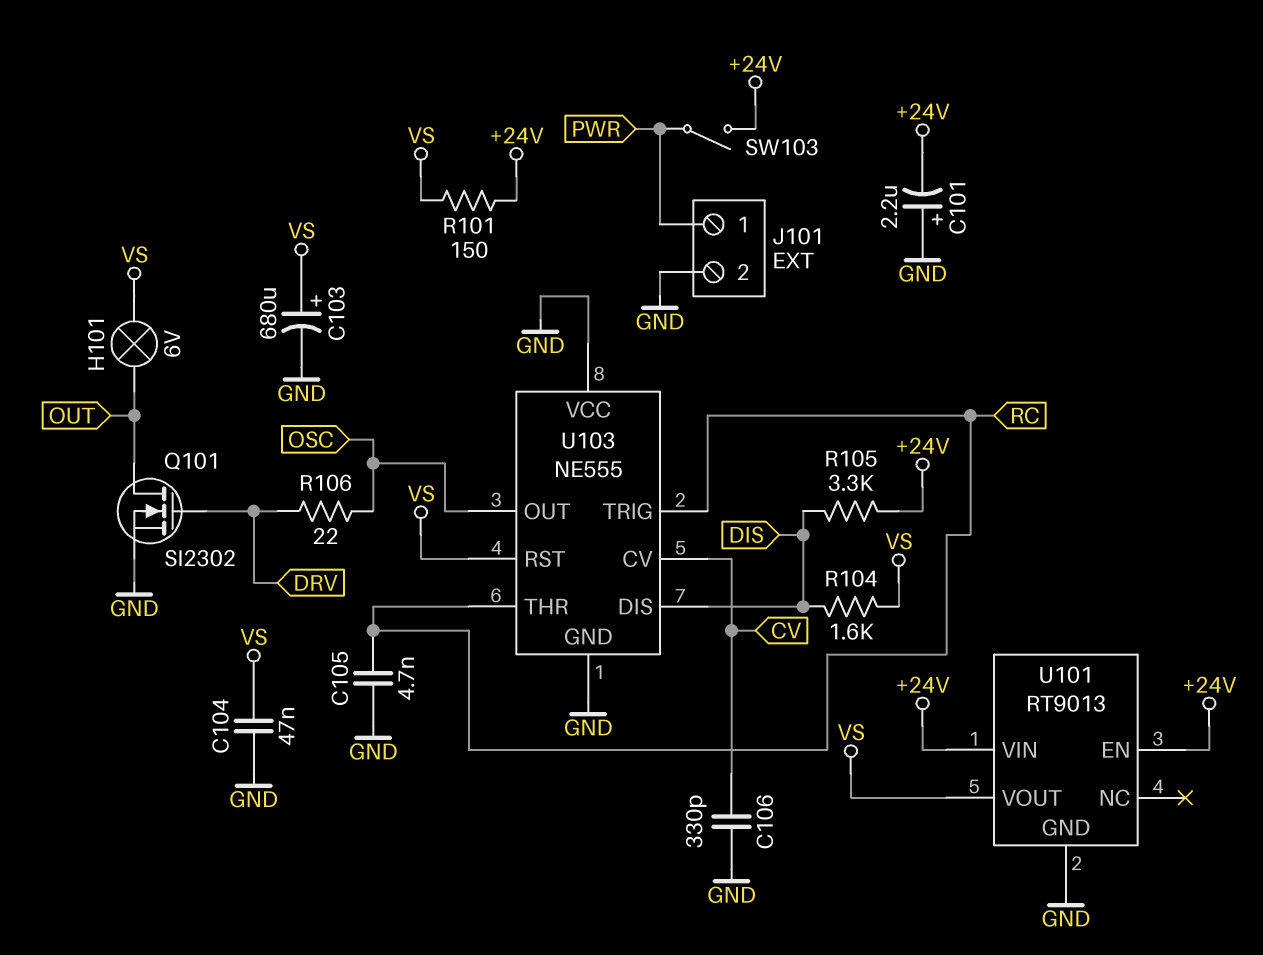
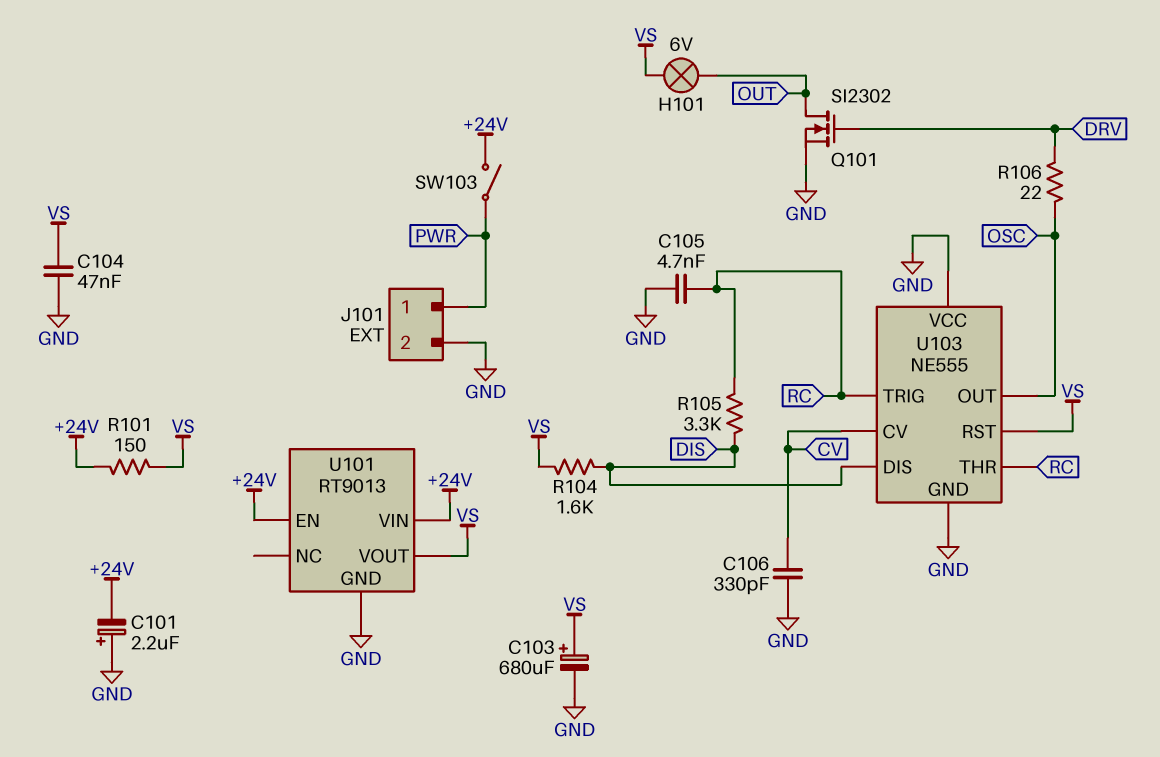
R105: 3.3k (+24V, DIS) -> 3.3k (DIS, RC)

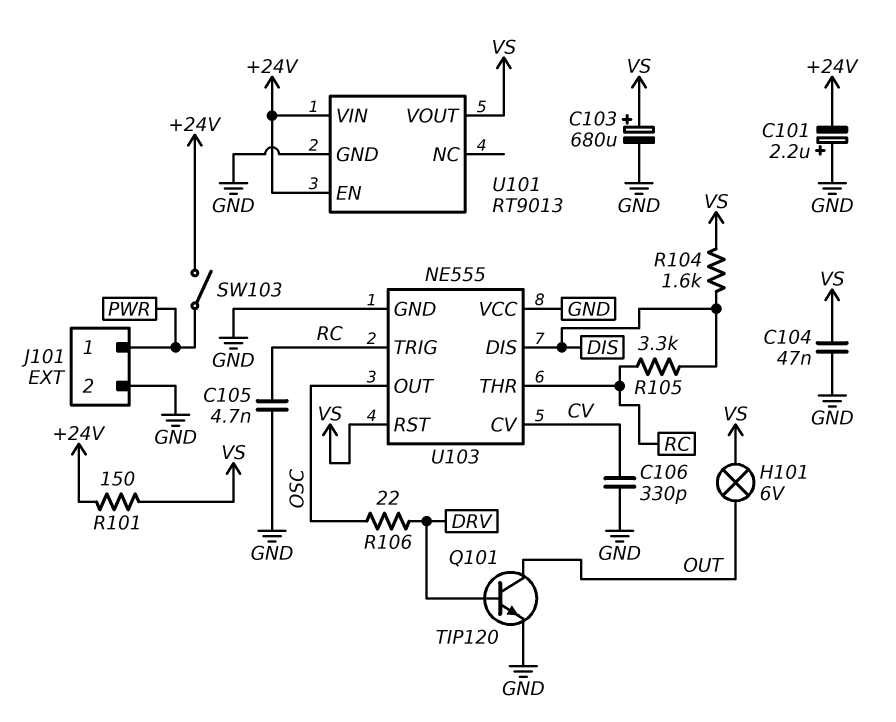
Q101: NMOS SI2302 (G DRV, D OUT, S GND) -> NPN TIP120 (B DRV, C OUT, E GND)

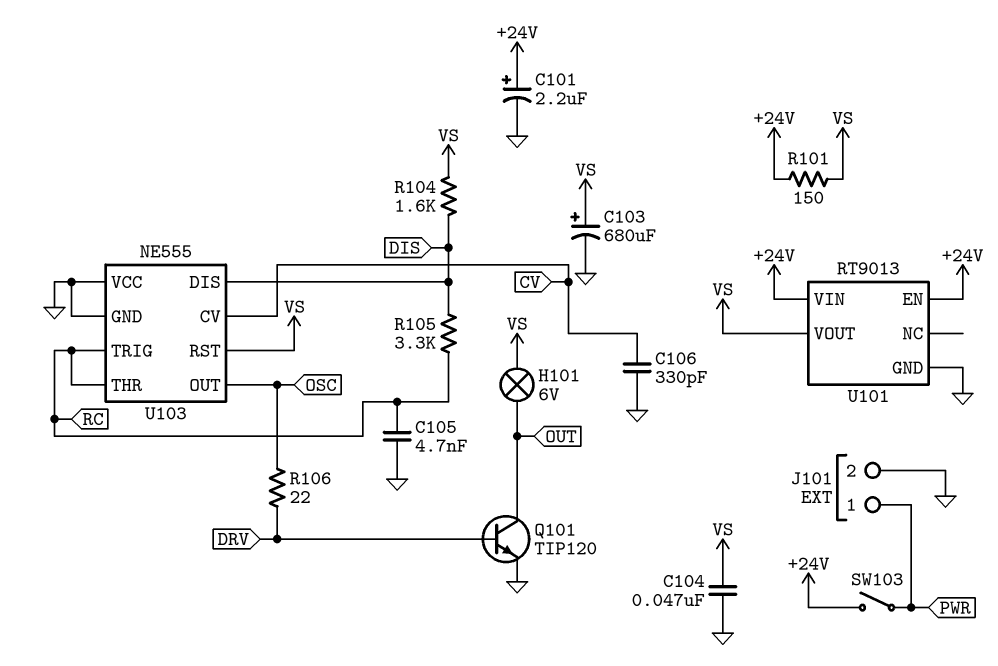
C101: 2.2uF (plus GND, minus +24V) -> 2.2uF (plus +24V, minus GND)

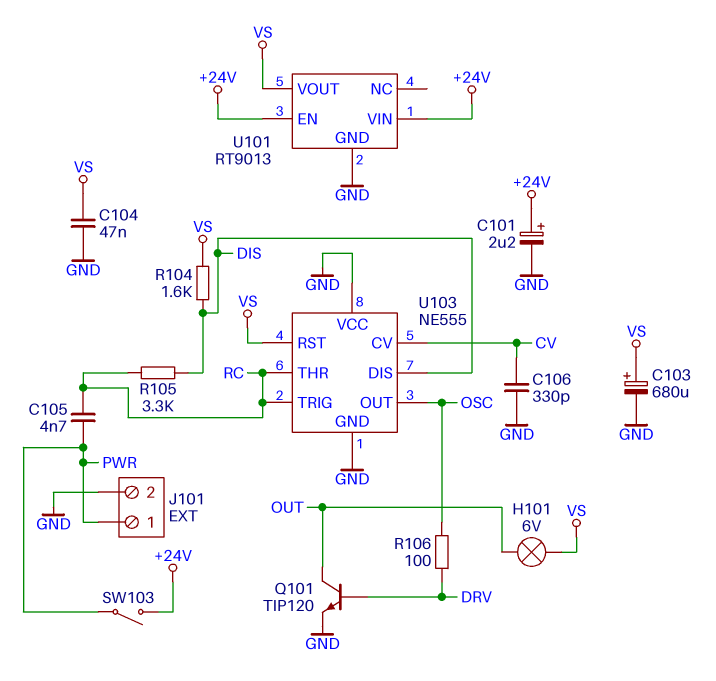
C105: 4.7nF (GND, RC) -> 4.7nF (PWR, RC)
R101: 150 (+24V, VS) -> none
R106: 22 (DRV, OSC) -> 100 (DRV, OSC)

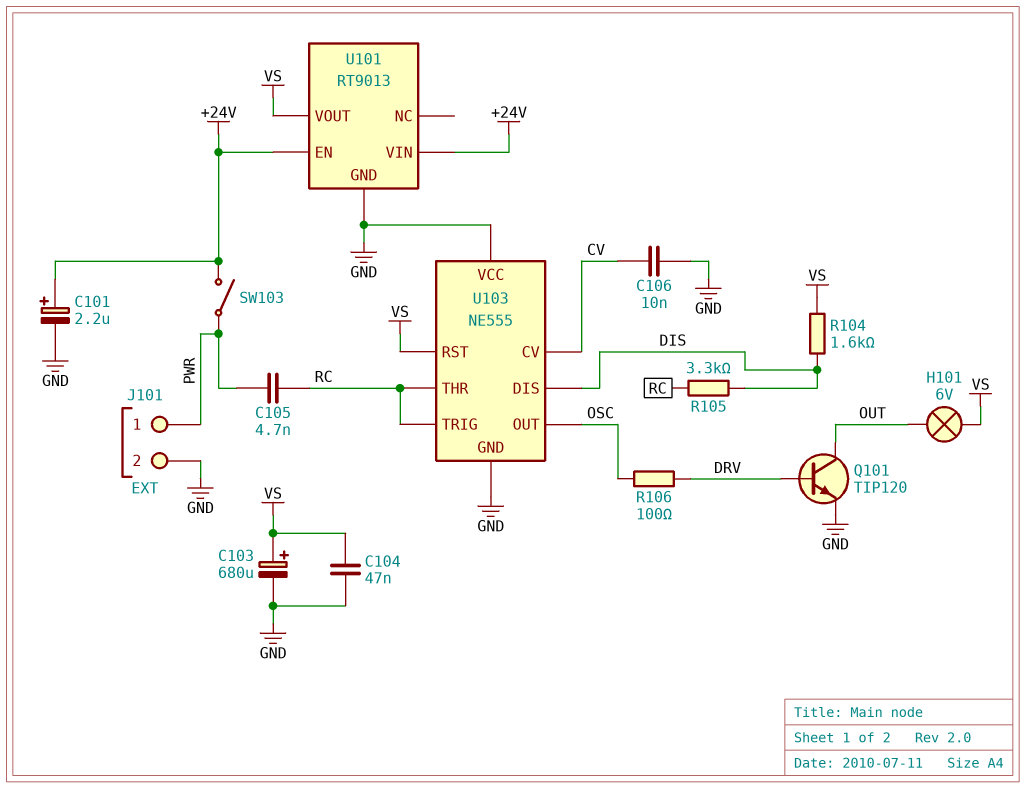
C106: 330pF (CV, GND) -> 10nF (CV, GND)

